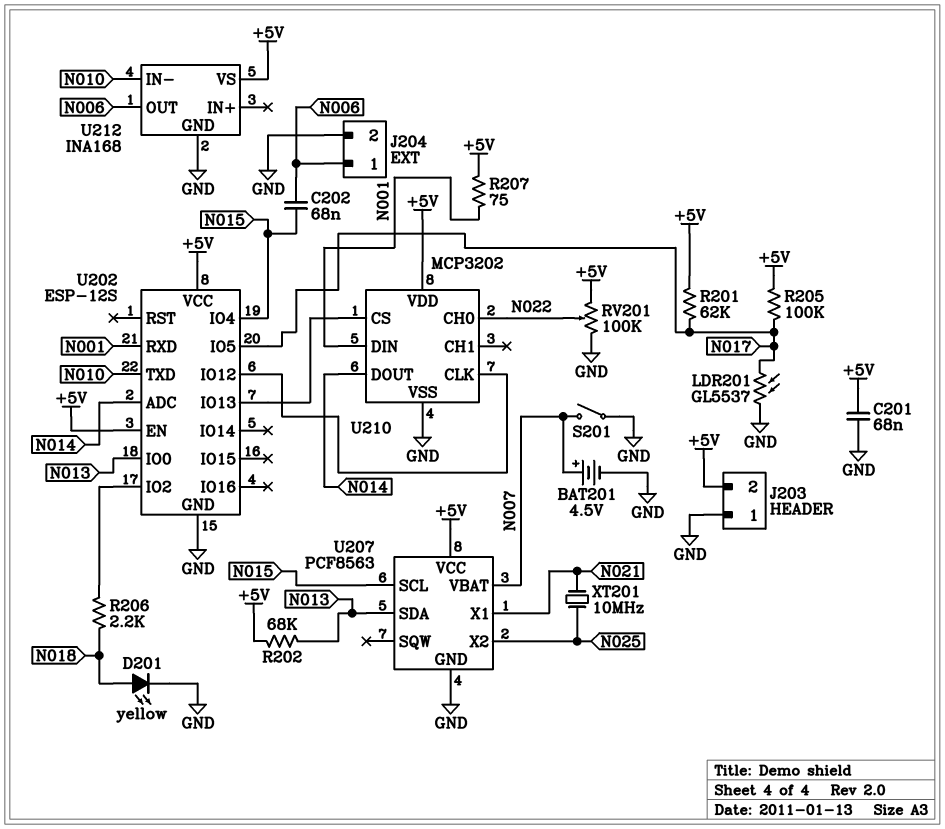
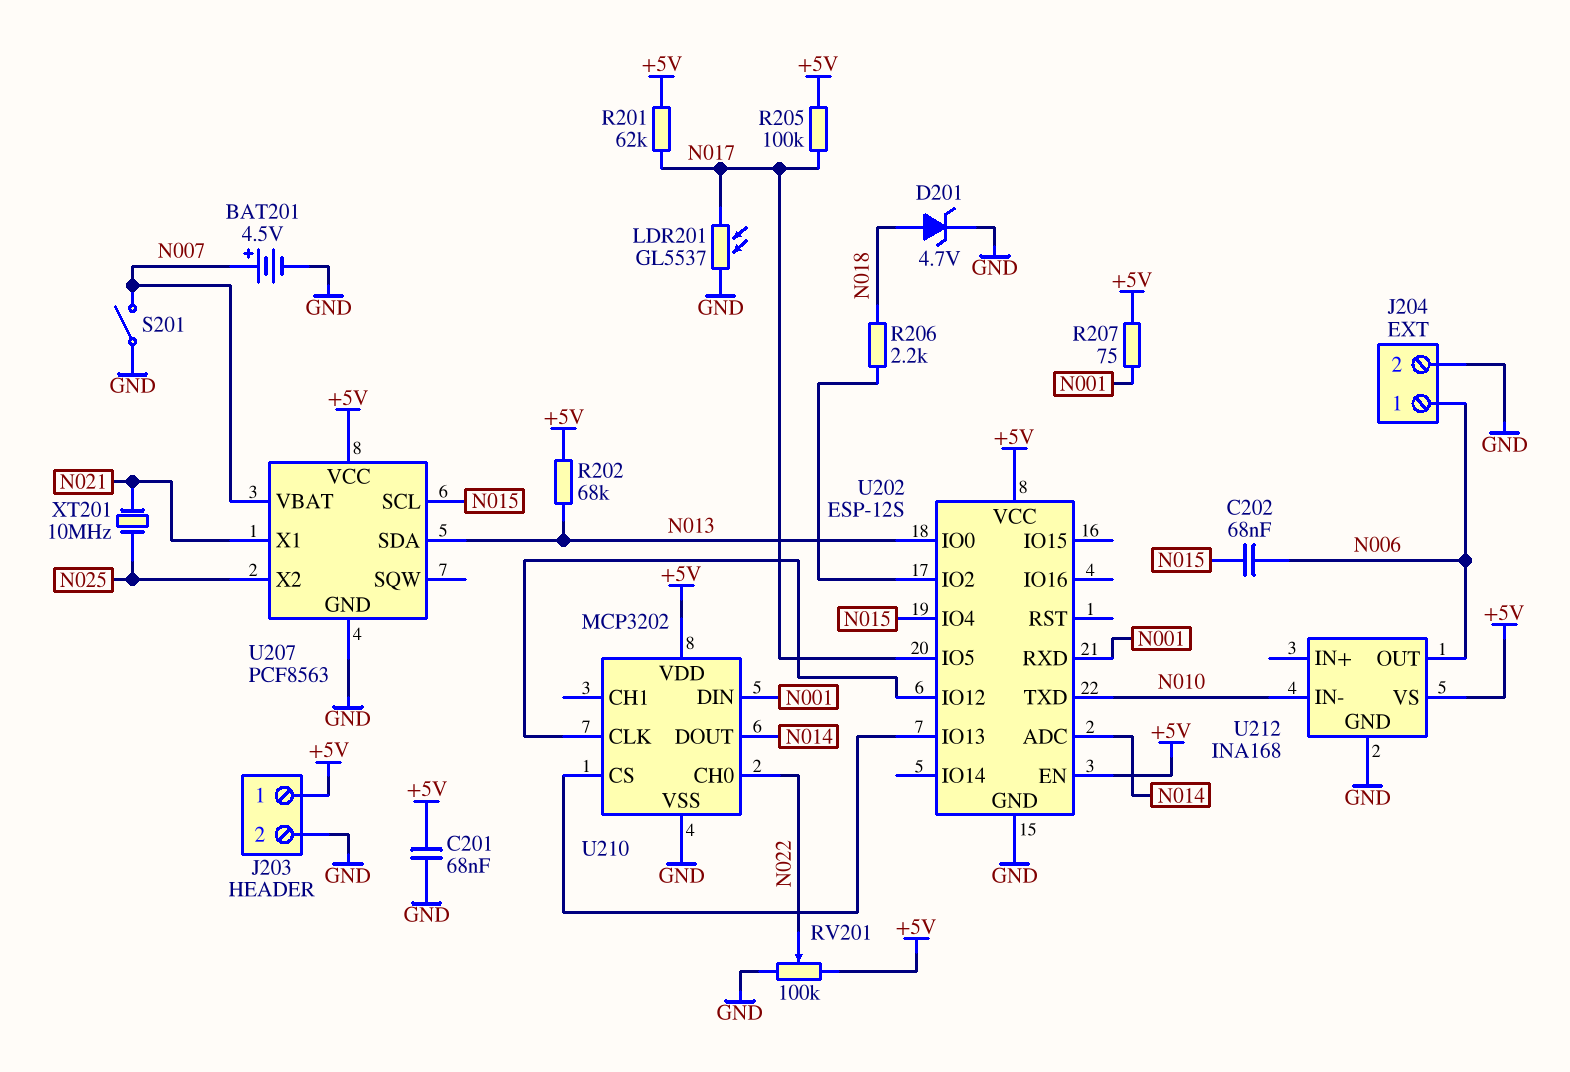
D201: LED yellow (A N018, K GND) -> zener 4.7V (A N018, K GND)
J203 pin 1: GND -> +5V
J203 pin 2: +5V -> GND

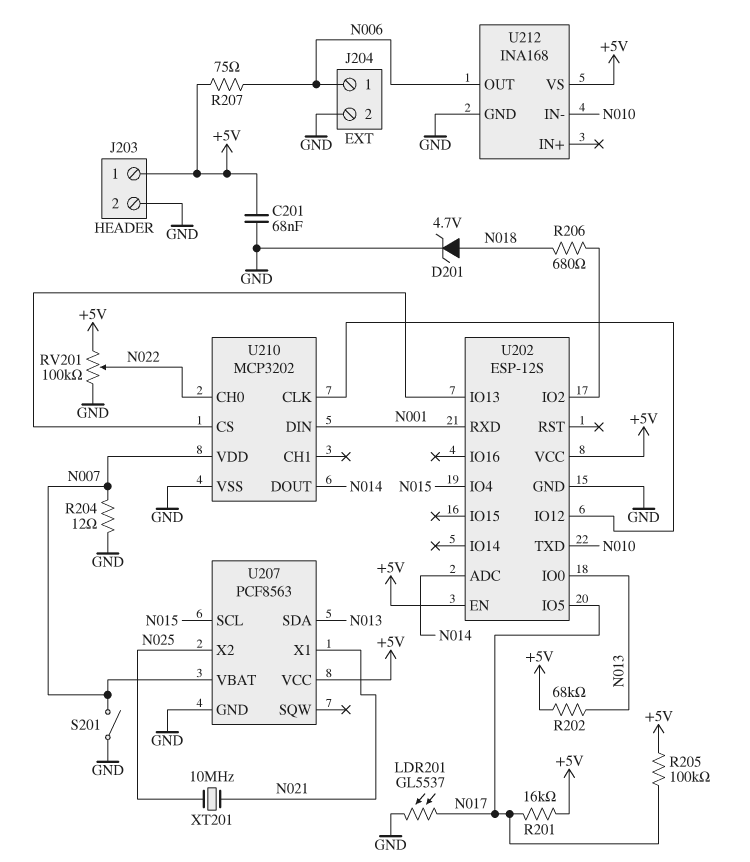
BAT201: 4.5V (plus N007, minus GND) -> none
C202: 68nF (N006, N015) -> none
R201: 62k (+5V, N017) -> 16k (+5V, N017)
R204: none -> 12 (GND, N007)
R206: 2.2k (N018, U202/IO2) -> 680 (N018, U202/IO2)
R207: 75 (+5V, N001) -> 75 (+5V, N006)
U210 pin VDD: +5V -> N007

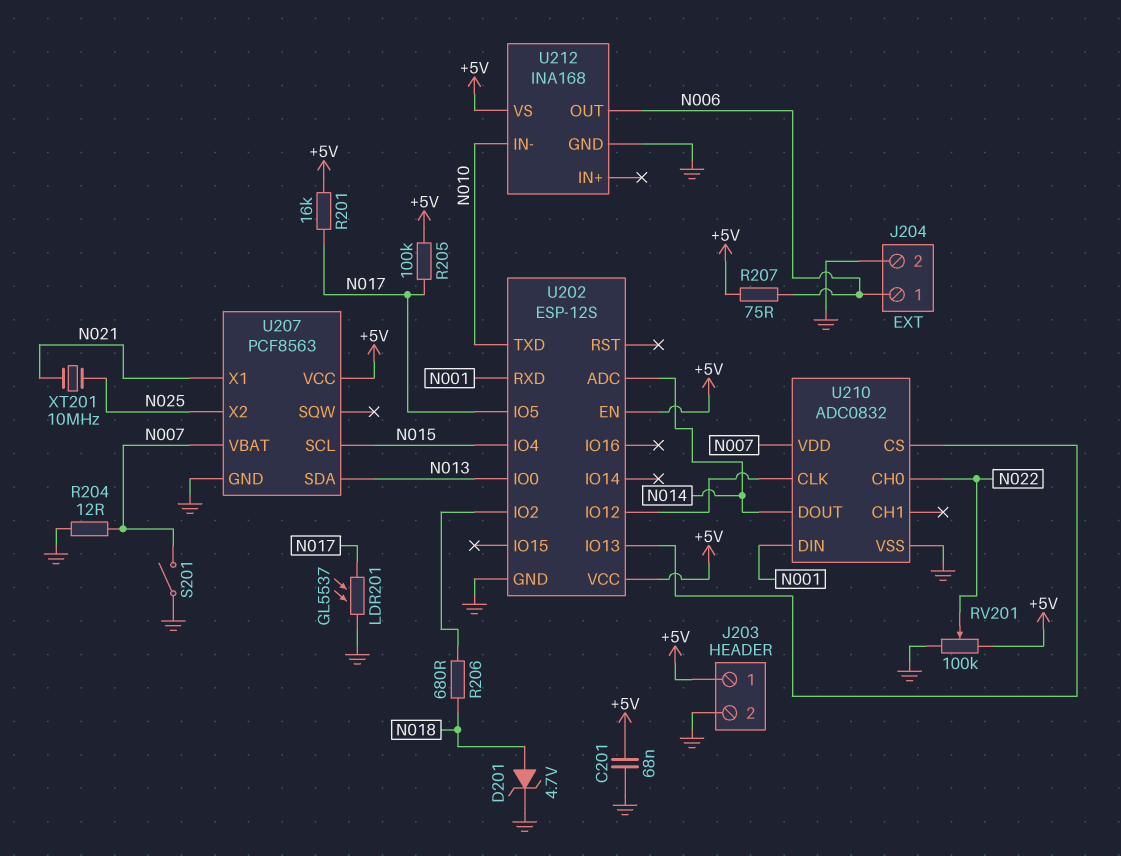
R202: 68k (+5V, N013) -> none
U210: MCP3202 -> ADC0832

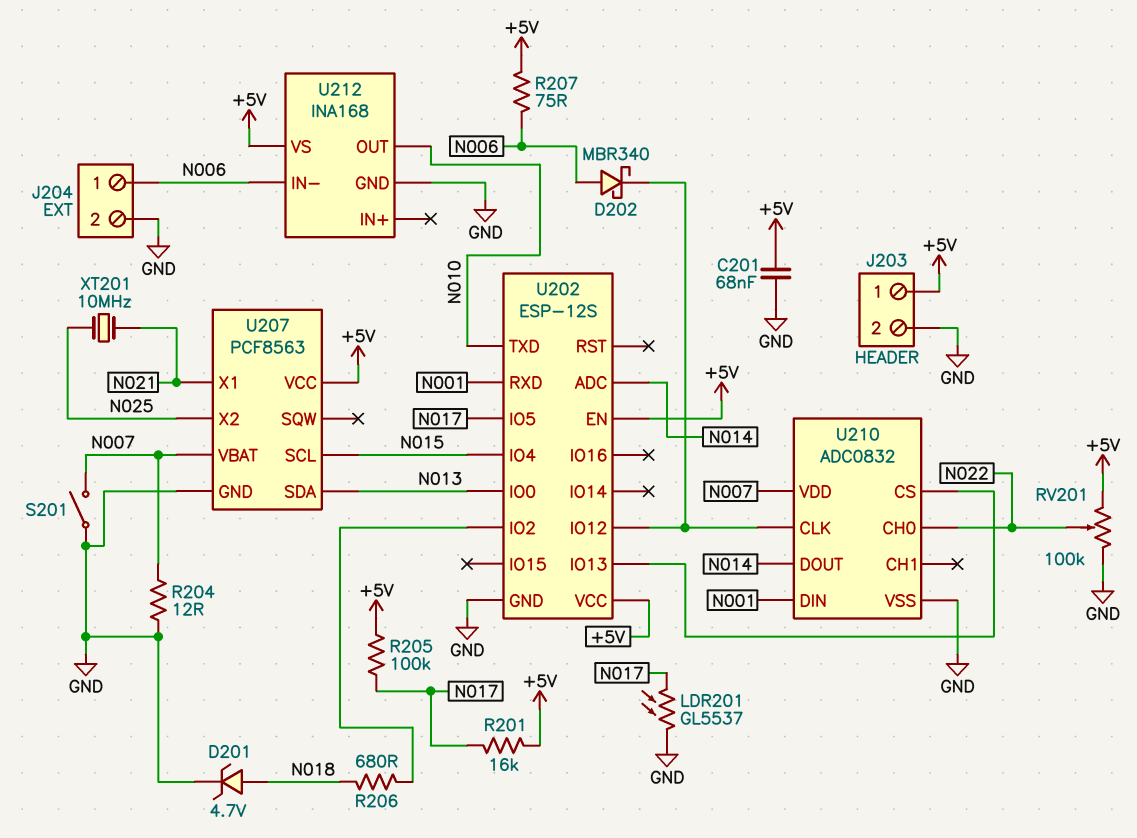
D202: none -> schottky MBR340 (A N006, K U202/IO12)
U212 pin IN-: N010 -> N006
U212 pin OUT: N006 -> N010

